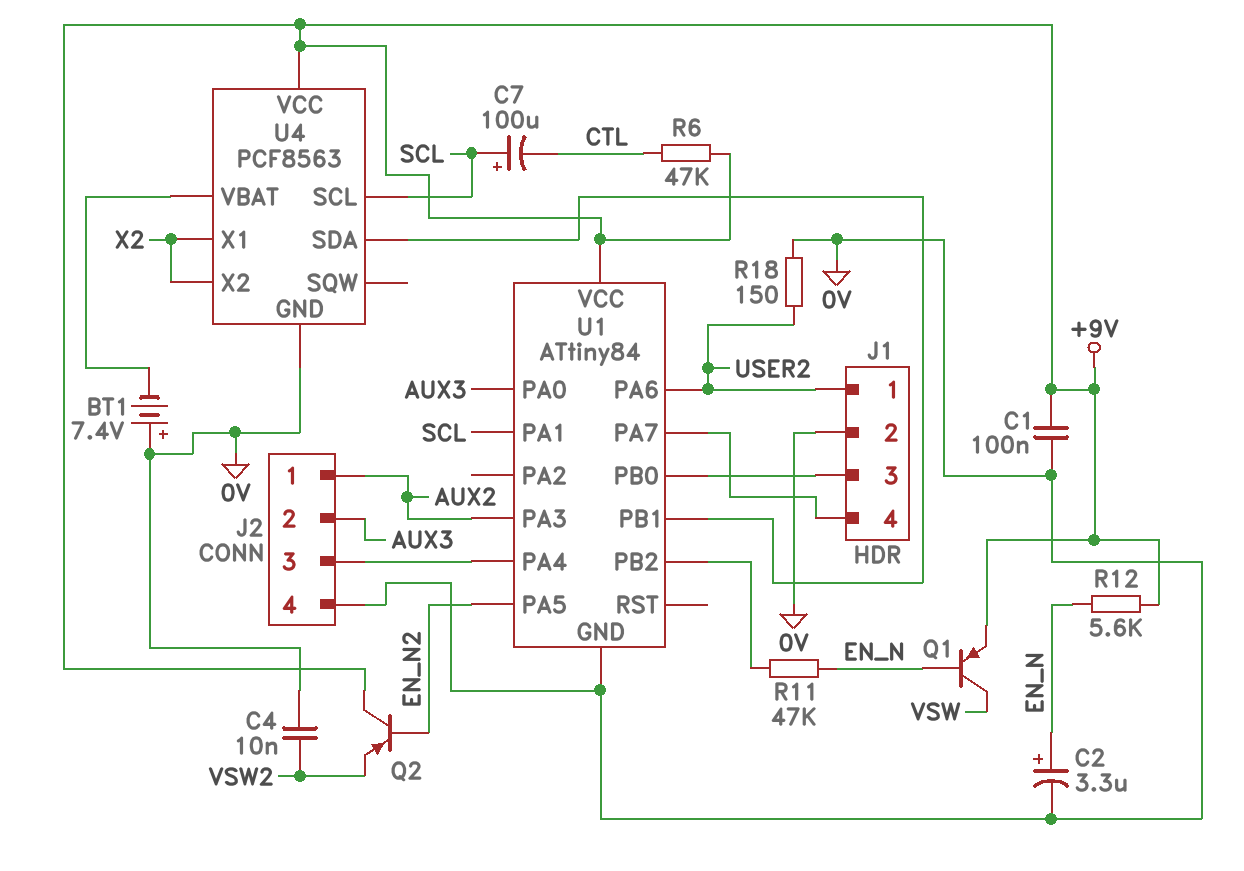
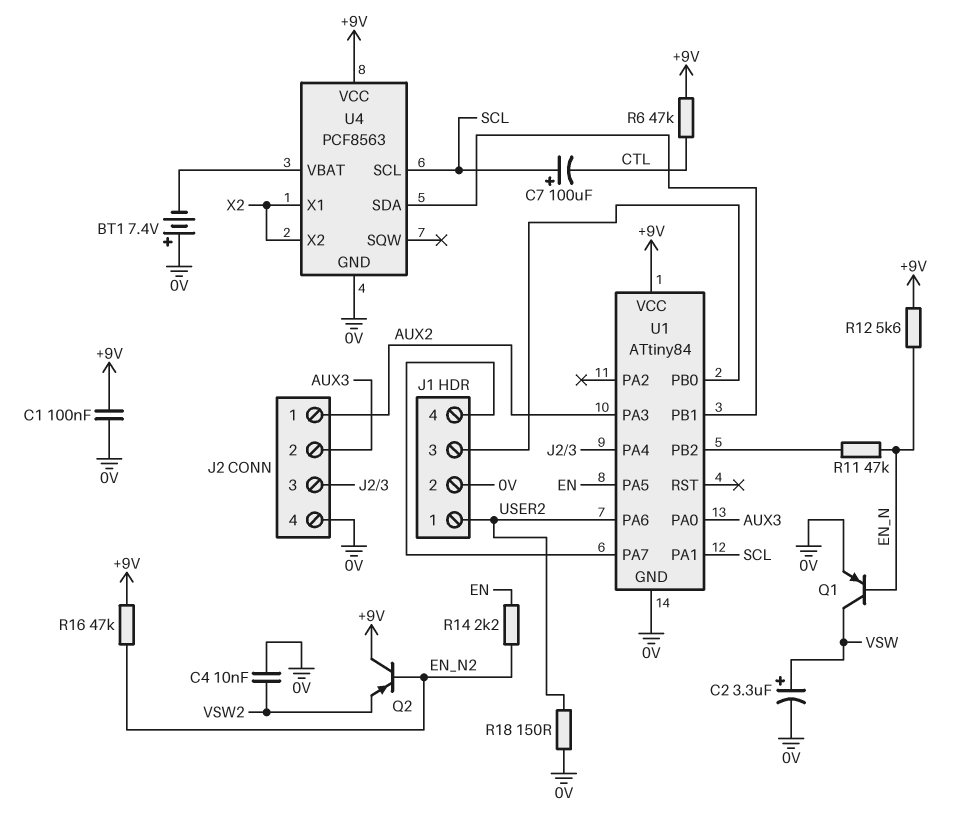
C2: 3.3uF (plus EN_N, minus 0V) -> 3.3uF (plus VSW, minus 0V)
Q1: PNP (B EN_N, C VSW, E +9V) -> PNP (B EN_N, C VSW, E 0V)
R14: none -> 2.2k (EN, EN_N2)
R16: none -> 47k (+9V, EN_N2)
U1 pin PA5: EN_N2 -> EN

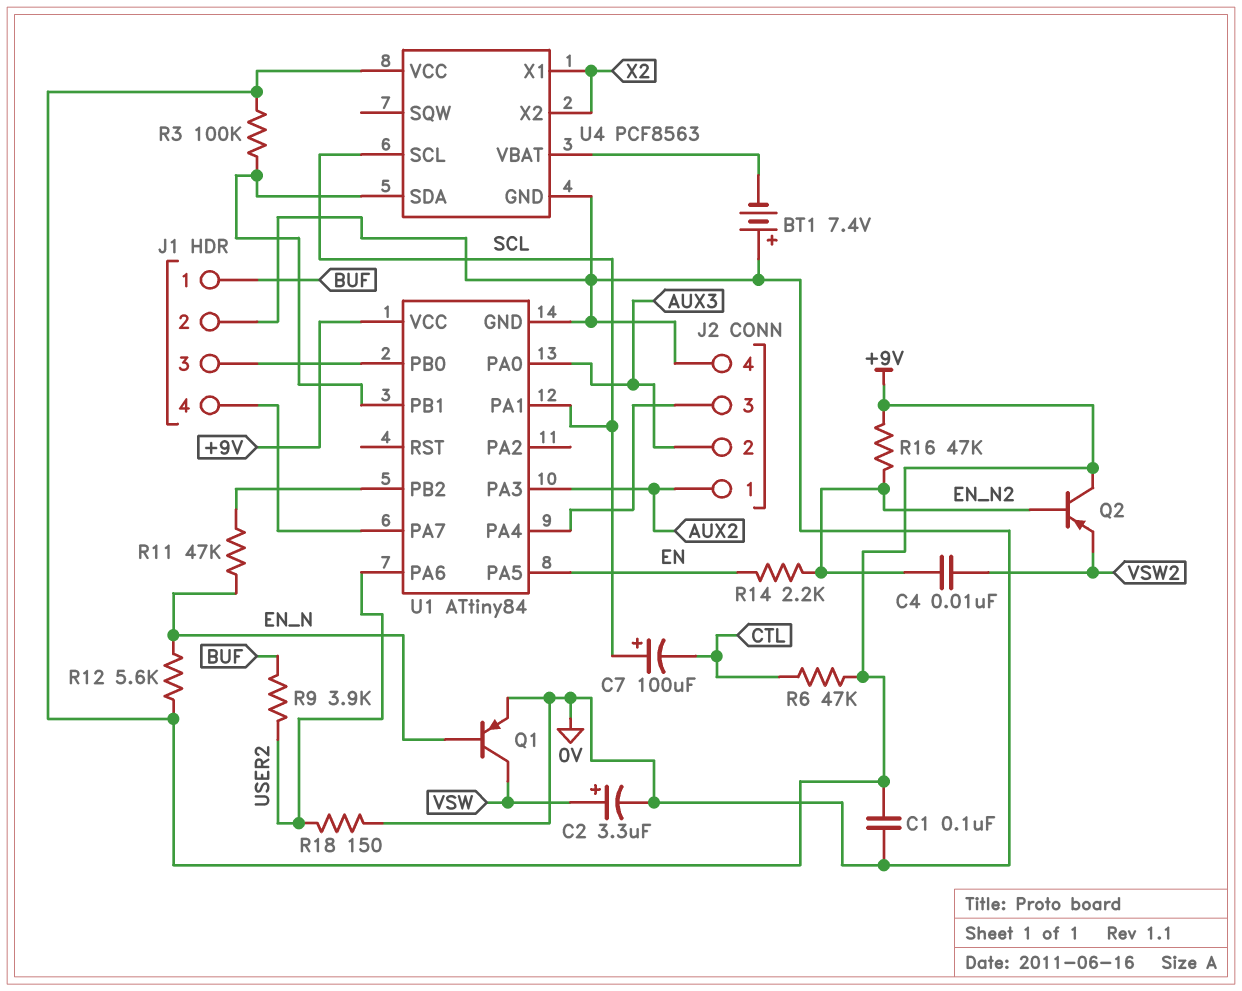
C4: 10nF (0V, VSW2) -> 10nF (EN_N2, VSW2)
J1 pin 1: USER2 -> BUF
R3: none -> 100k (+9V, U1/PB1)
R9: none -> 3.9k (BUF, USER2)

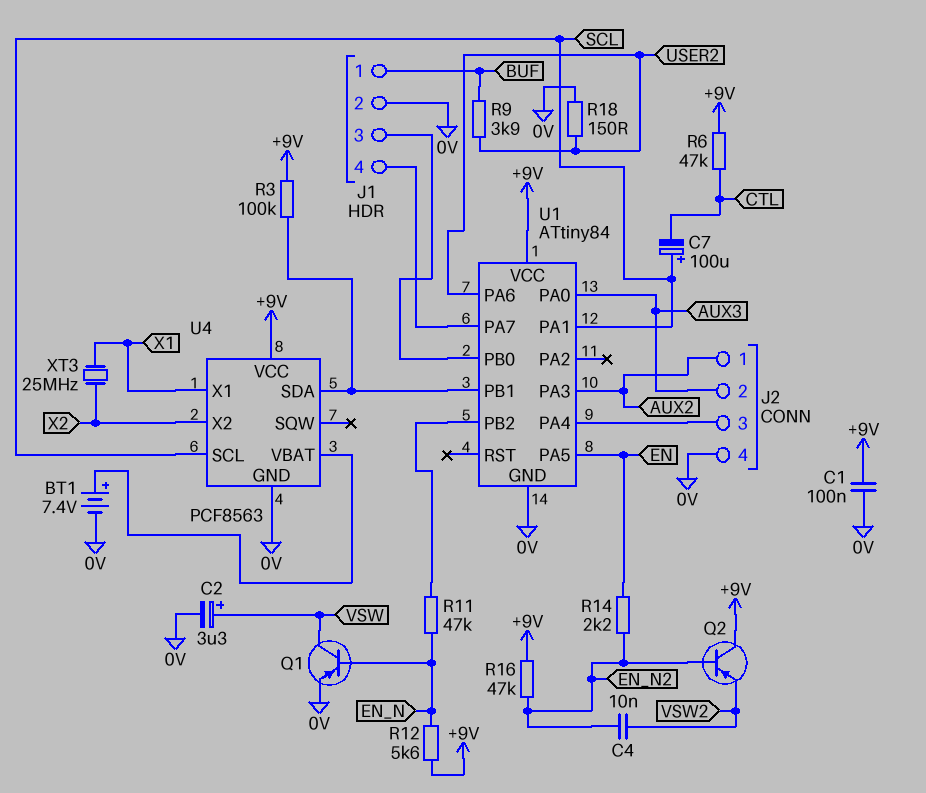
BT1: 7.4V (plus 0V, minus U4/VBAT) -> 7.4V (plus U4/VBAT, minus 0V)
U4 pin X1: X2 -> X1
XT3: none -> 25MHz (X1, X2)

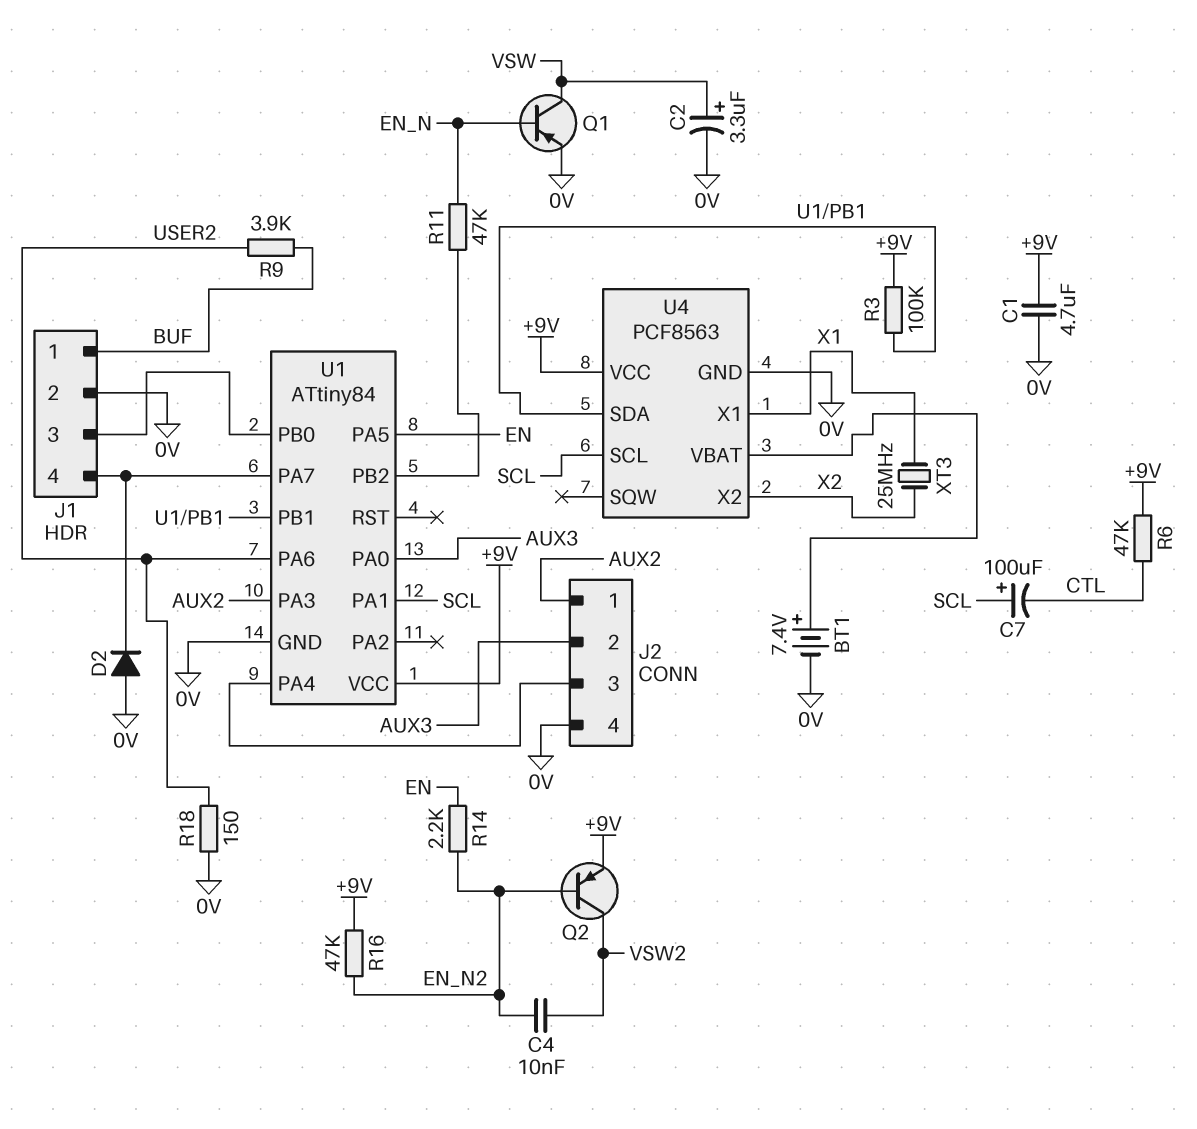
C1: 100nF (+9V, 0V) -> 4.7uF (+9V, 0V)
D2: none -> diode (A 0V, K J1/4)
Q2: PNP (B EN_N2, C +9V, E VSW2) -> PNP (B EN_N2, C VSW2, E +9V)
R12: 5.6k (+9V, EN_N) -> none

